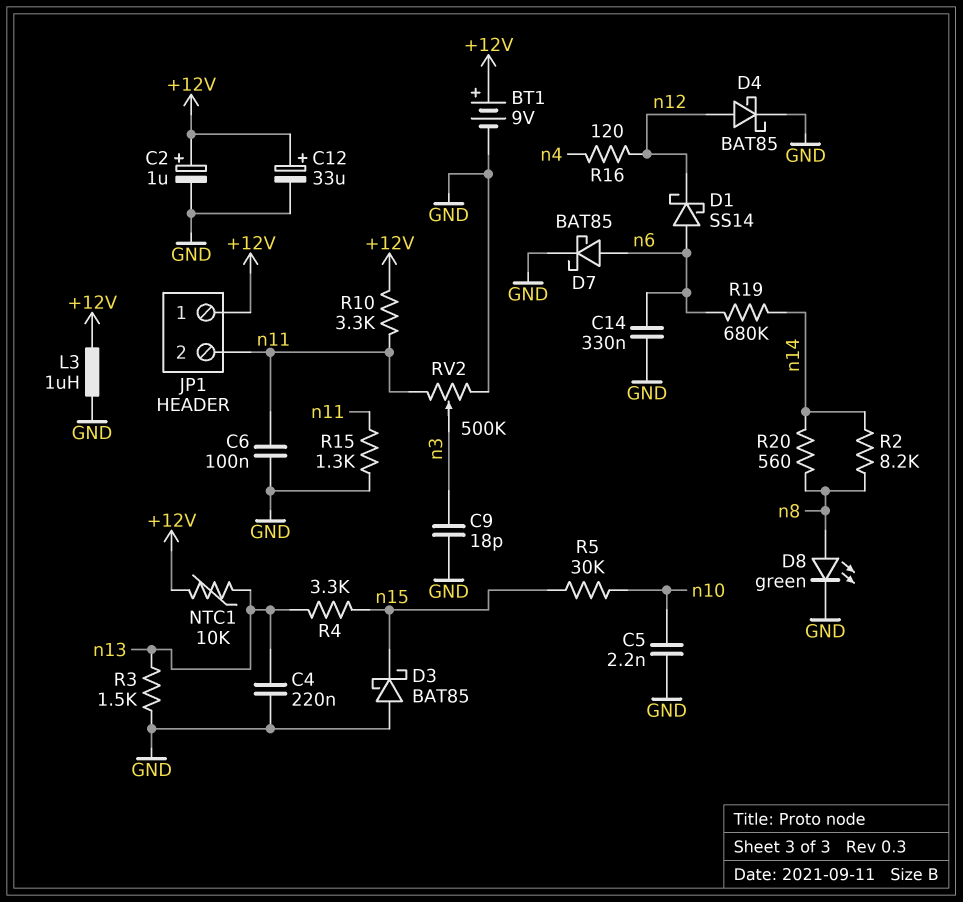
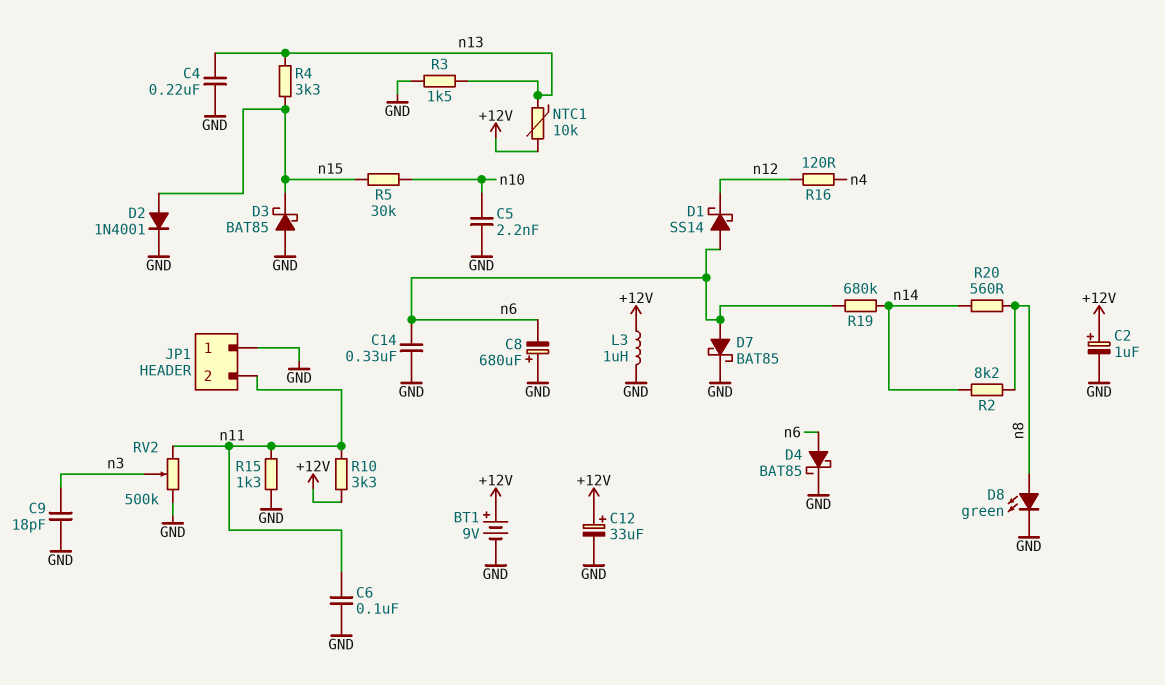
C8: none -> 680uF (plus GND, minus n6)
D2: none -> diode 1N4001 (A n15, K GND)
D4: schottky BAT85 (A n12, K GND) -> schottky BAT85 (A n6, K GND)
JP1 pin 1: +12V -> GND

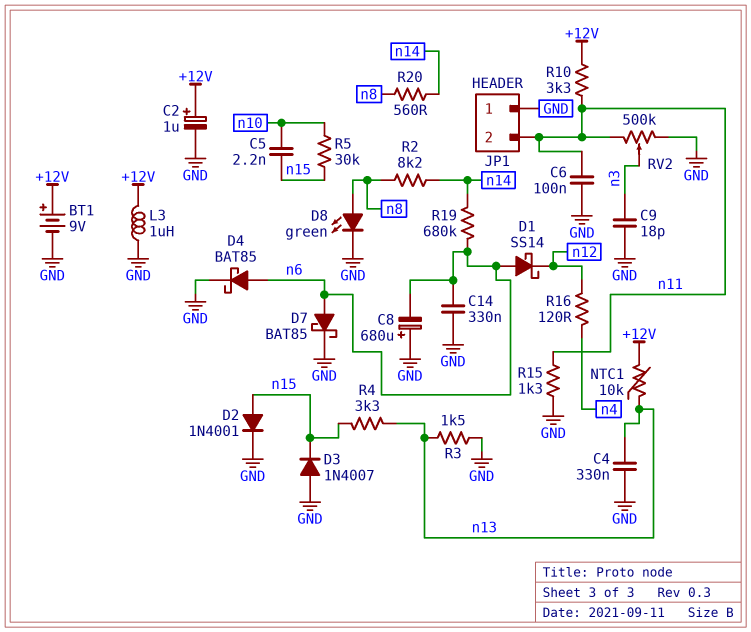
C4: 220nF (GND, n13) -> 330nF (GND, n13)
C5: 2.2nF (GND, n10) -> 2.2nF (n10, n15)
C12: 33uF (plus +12V, minus GND) -> none
D3: schottky BAT85 (A GND, K n15) -> diode 1N4007 (A GND, K n15)

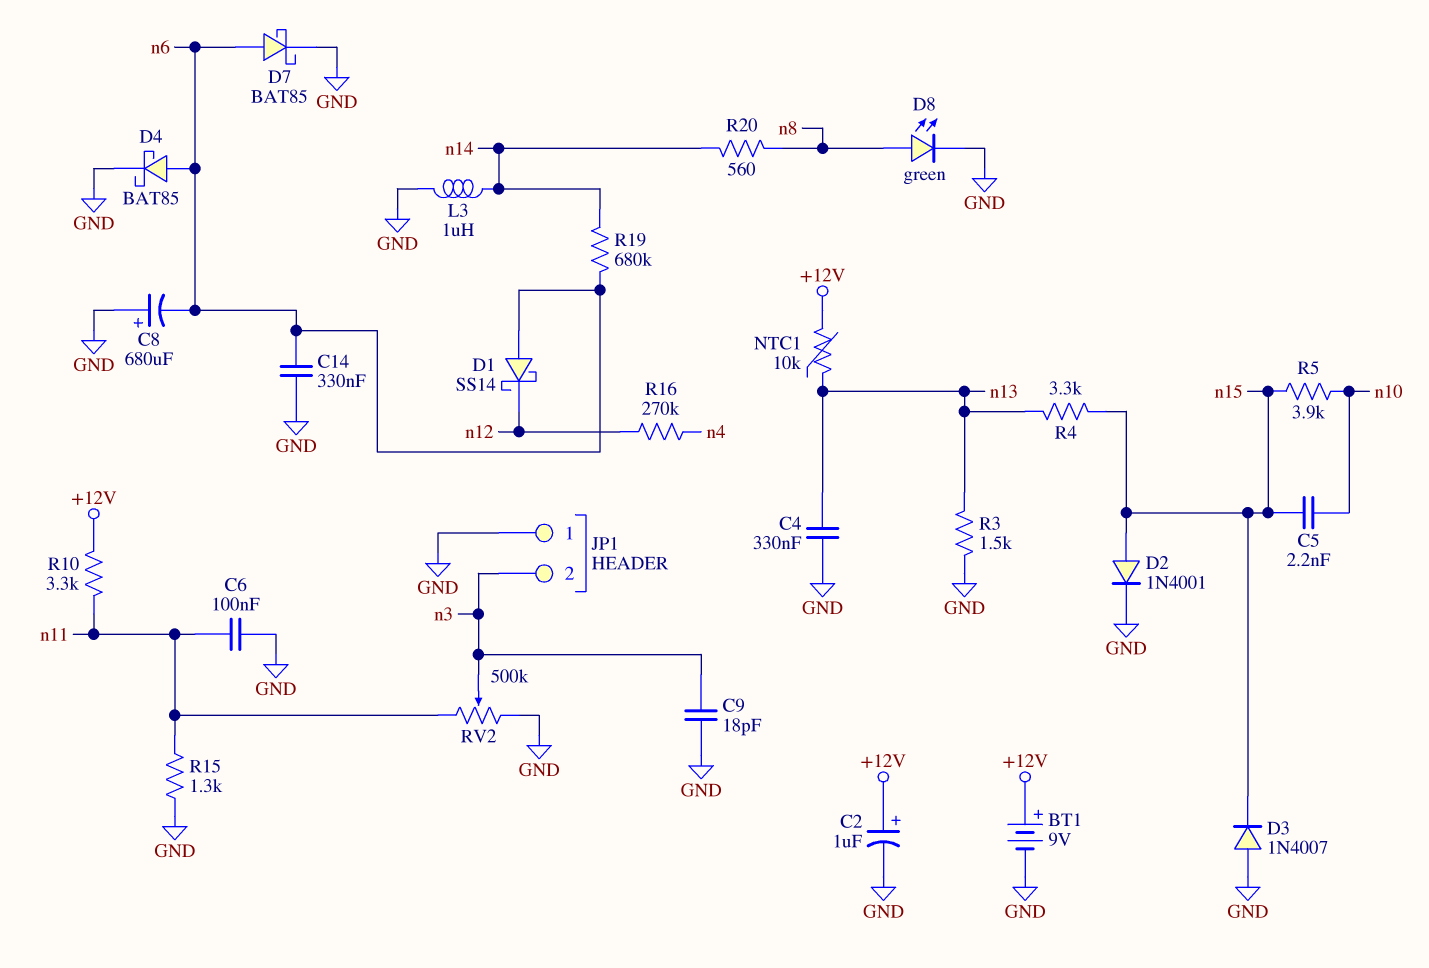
JP1 pin 2: n11 -> n3
L3: 1uH (+12V, GND) -> 1uH (GND, n14)
R2: 8.2k (n8, n14) -> none
R5: 30k (n10, n15) -> 3.9k (n10, n15)
R16: 120 (n4, n12) -> 270k (n4, n12)

